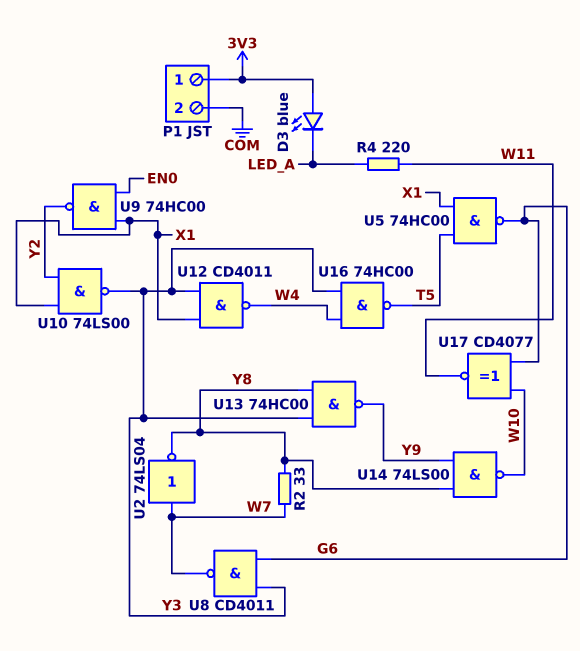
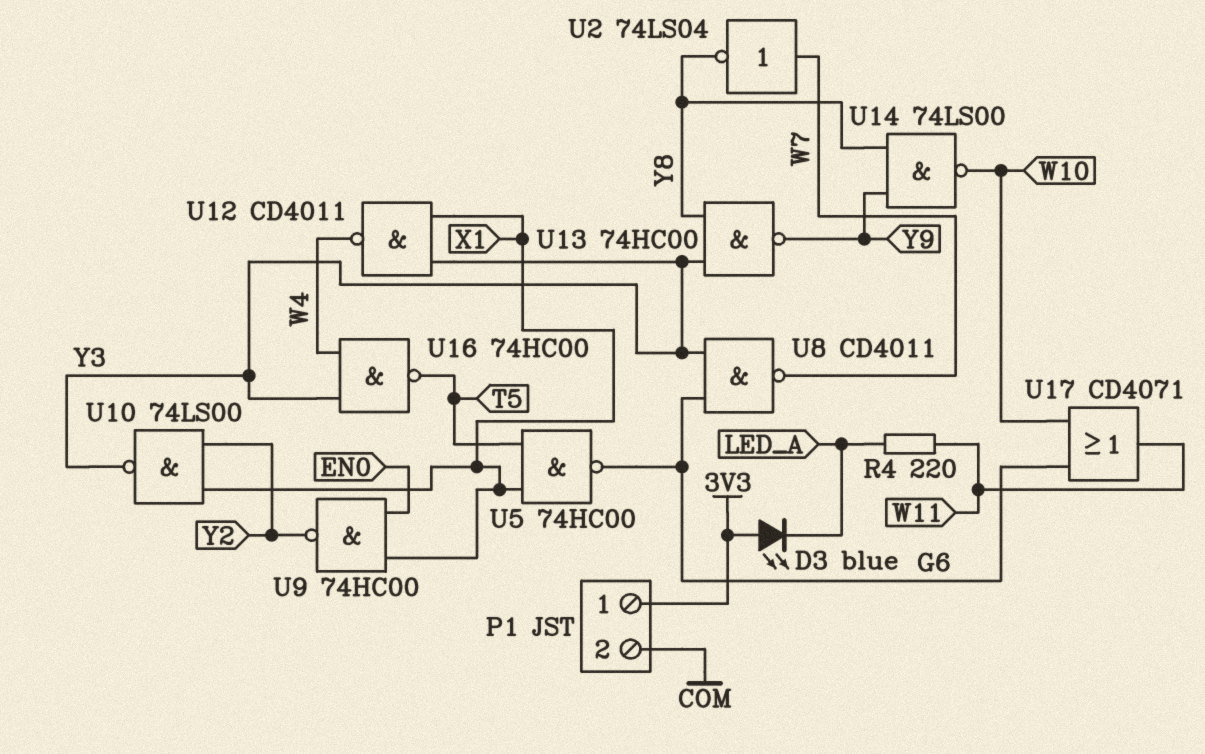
R2: 33 (W7, Y8) -> none
U17: XNOR CD4077 (in G6, in W10, out W11) -> OR CD4071 (in G6, in W10, out W11)

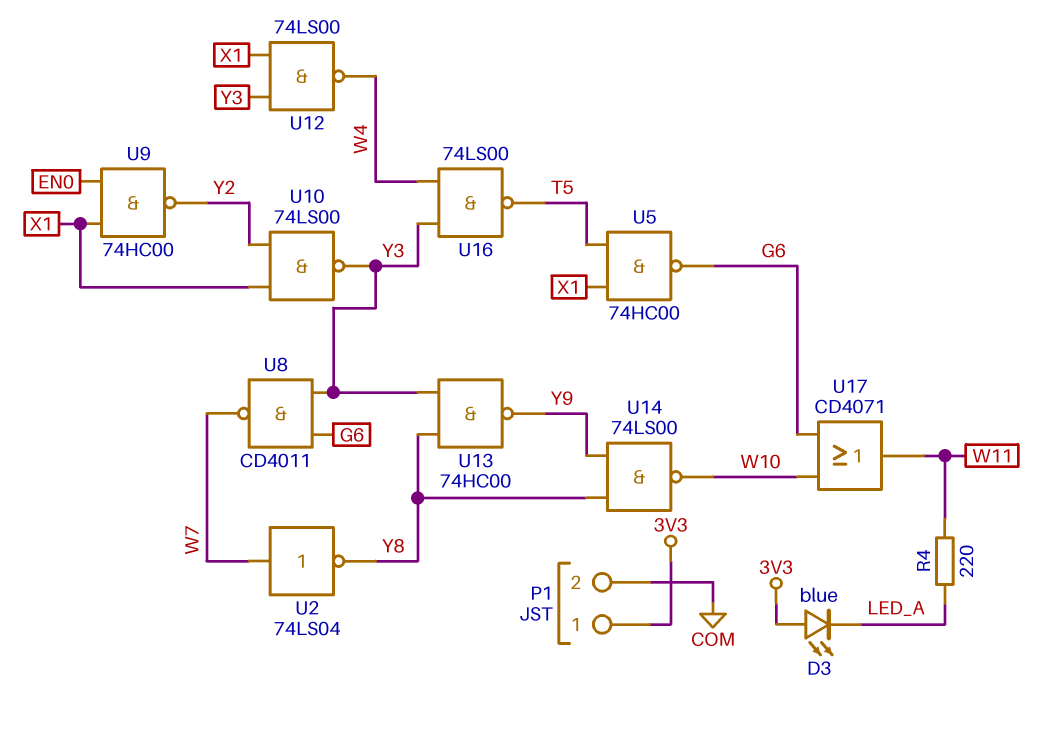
U12: NAND CD4011 (in X1, in Y3, out W4) -> NAND 74LS00 (in X1, in Y3, out W4)
U16: NAND 74HC00 (in W4, in Y3, out T5) -> NAND 74LS00 (in W4, in Y3, out T5)

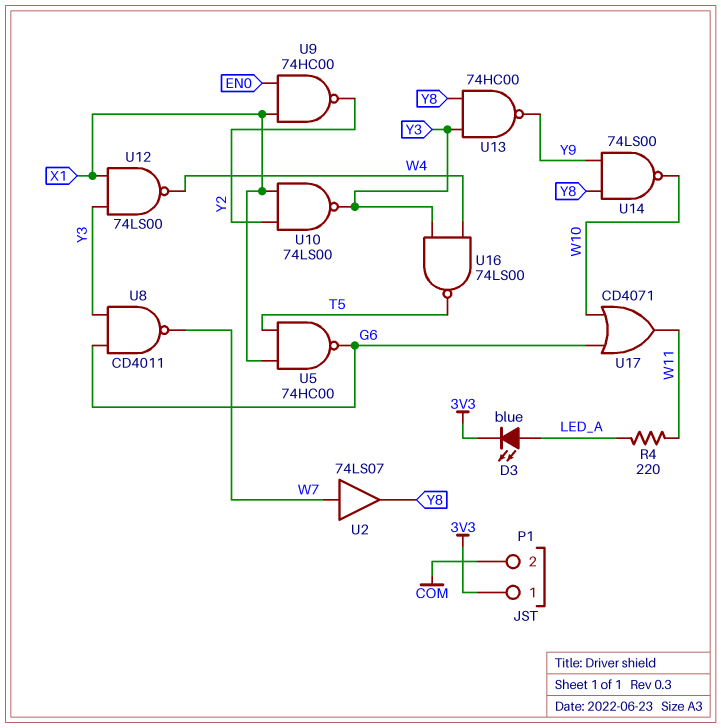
D3: LED blue (A 3V3, K LED_A) -> LED blue (A LED_A, K 3V3)
U2: NOT 74LS04 (in W7, out Y8) -> buffer 74LS07 (in W7, out Y8)

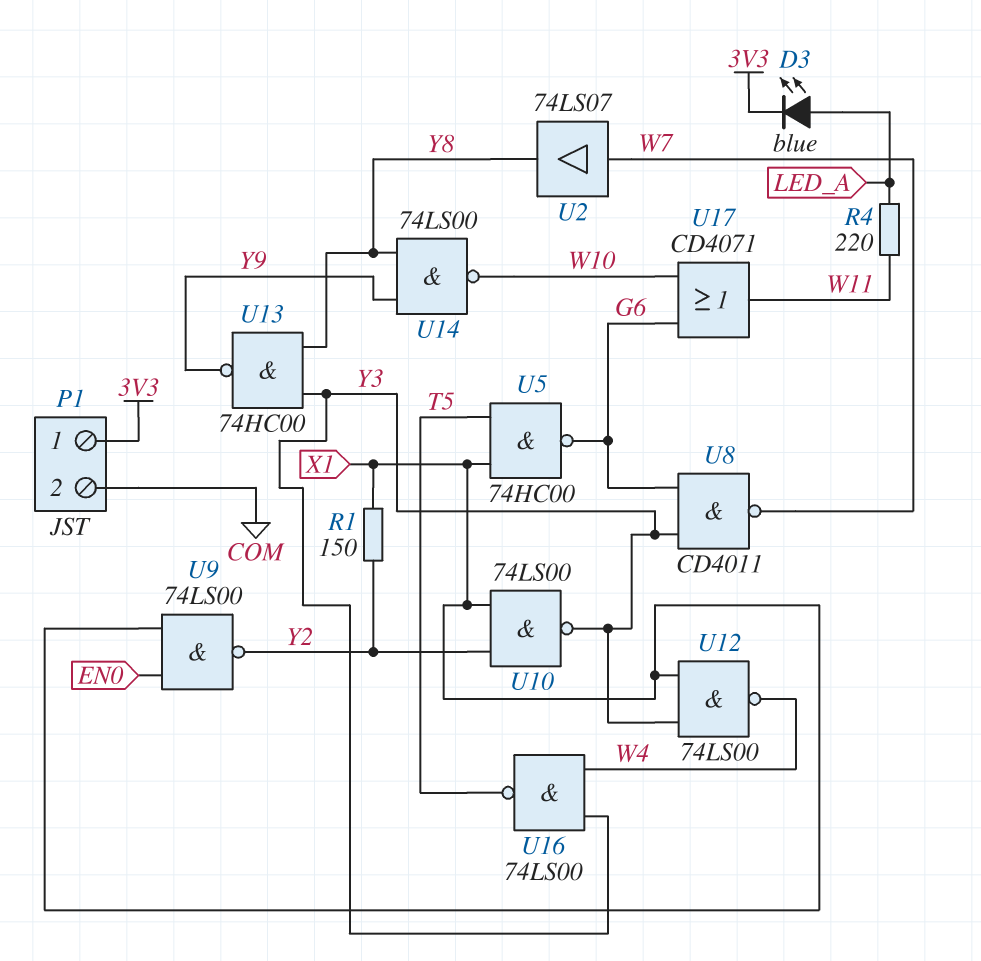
R1: none -> 150 (X1, Y2)
U9: NAND 74HC00 (in EN0, in X1, out Y2) -> NAND 74LS00 (in EN0, in X1, out Y2)

